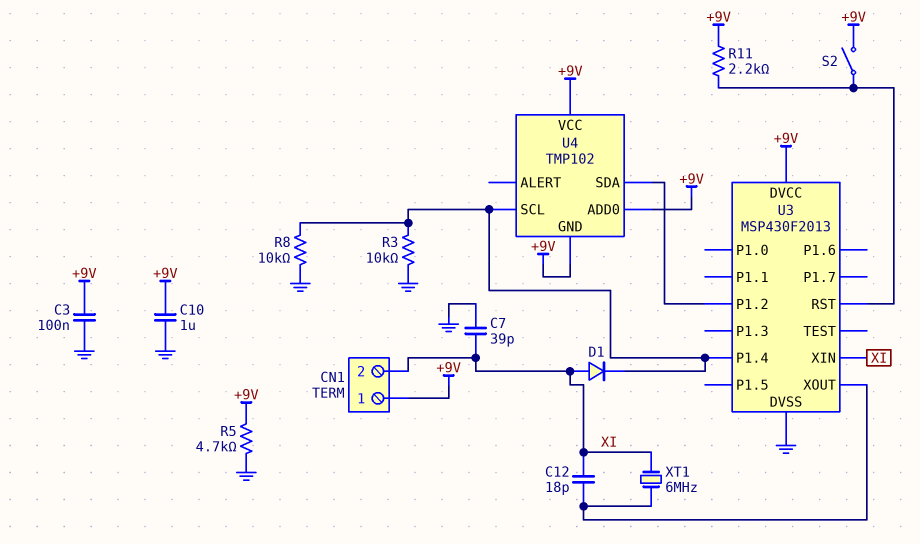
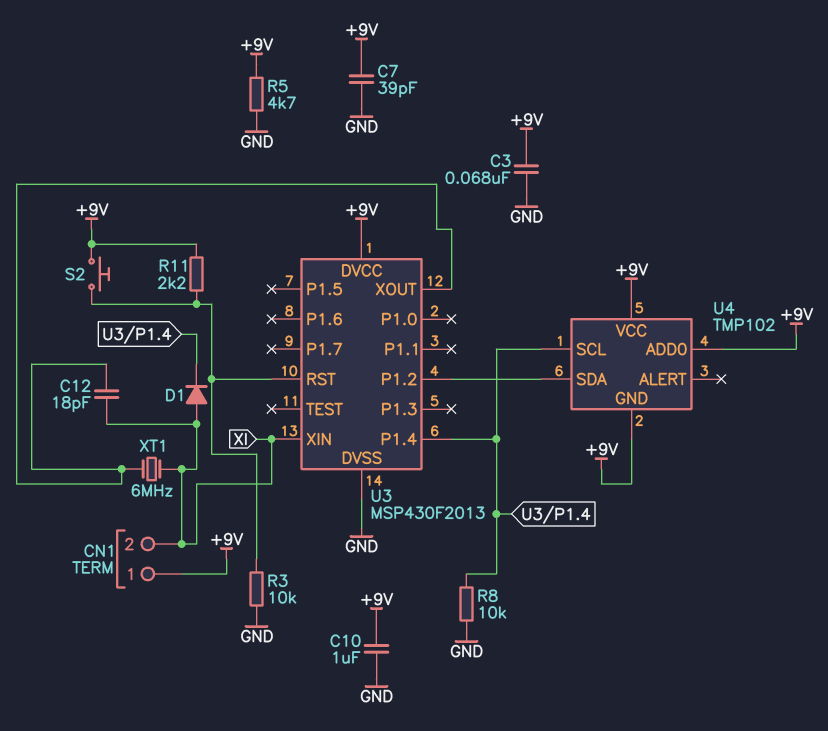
C3: 100nF (+9V, GND) -> 68nF (+9V, GND)
C7: 39pF (GND, XI) -> 39pF (+9V, GND)
R3: 10k (GND, U3/P1.4) -> 10k (GND, U3/RST)
S2: switch (+9V, U3/RST) -> button (+9V, U3/RST)

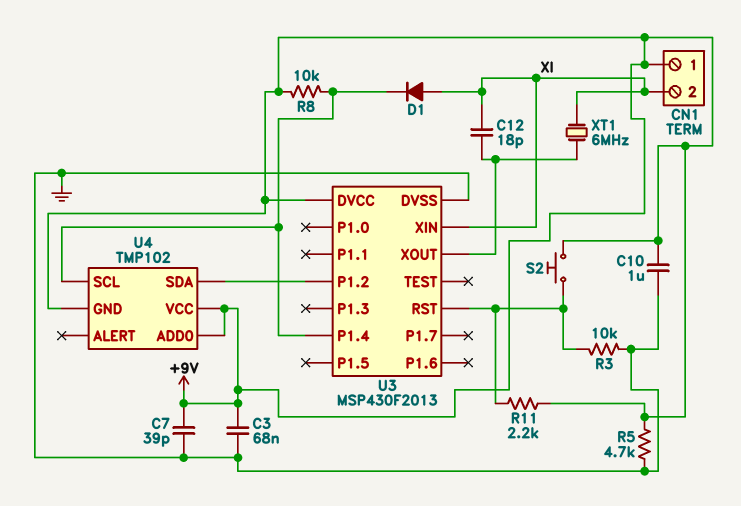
R8: 10k (GND, U3/P1.4) -> 10k (+9V, U3/P1.4)

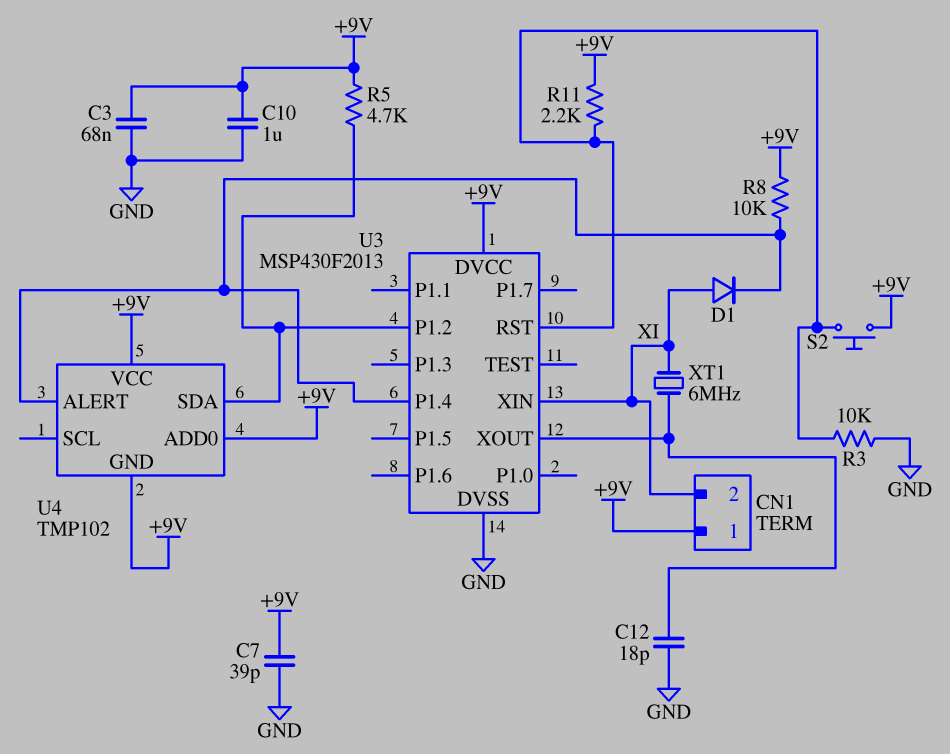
C12: 18pF (U3/XOUT, XI) -> 18pF (GND, U3/XOUT)
R5: 4.7k (+9V, GND) -> 4.7k (+9V, U3/P1.2)
U4 pin ALERT: none -> U3/P1.4
U4 pin SCL: U3/P1.4 -> none

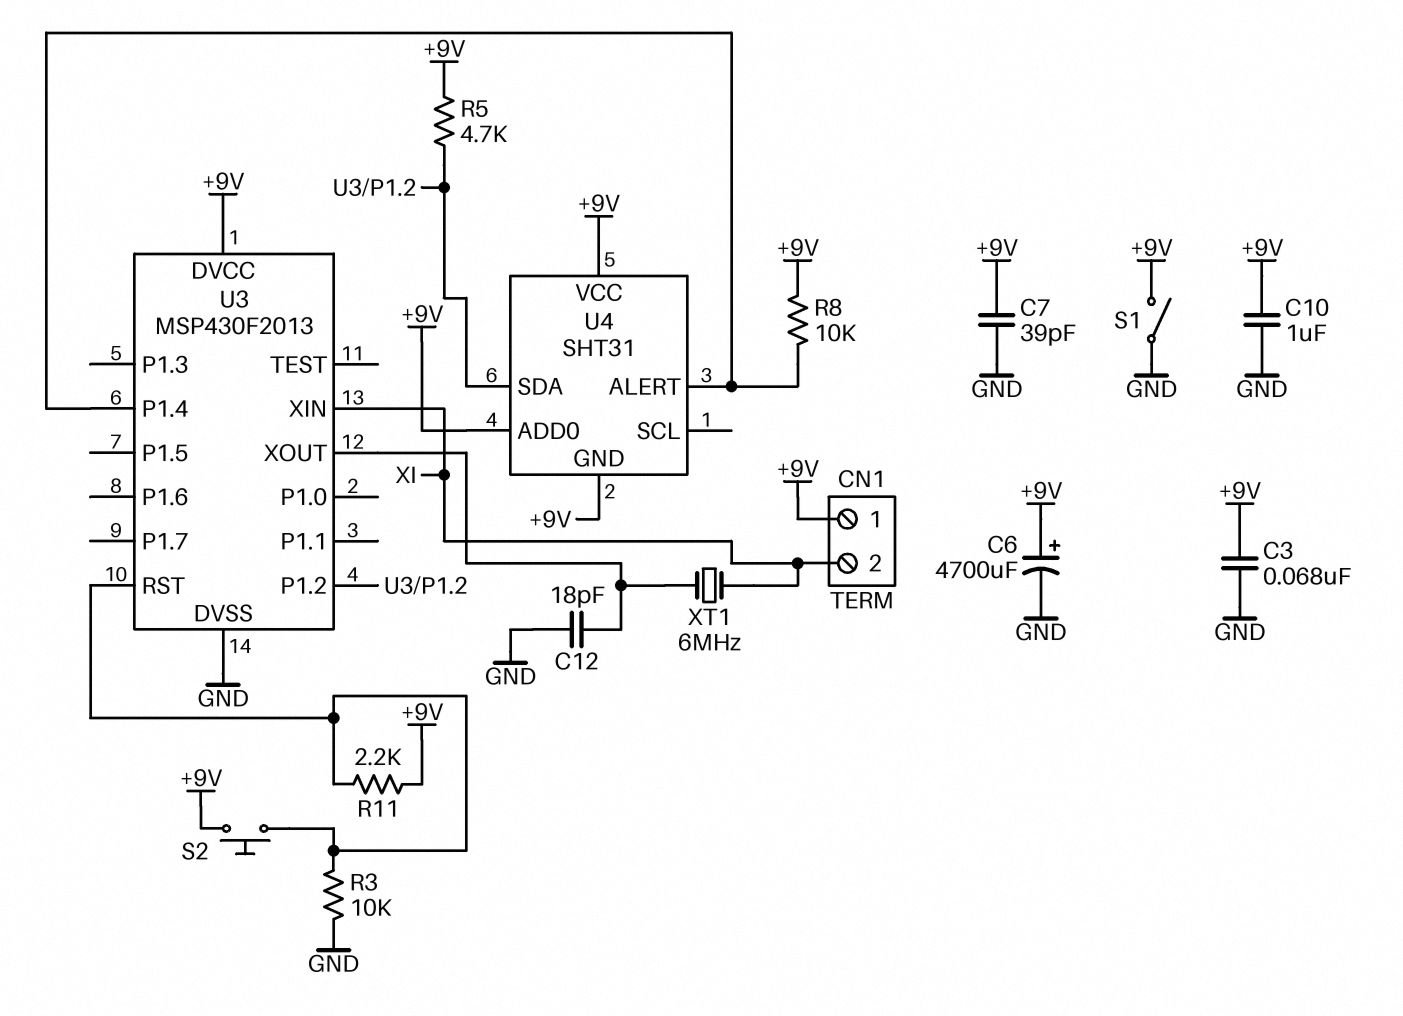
C6: none -> 4700uF (plus +9V, minus GND)
D1: diode (A XI, K U3/P1.4) -> none
S1: none -> switch (+9V, GND)
U4: TMP102 -> SHT31

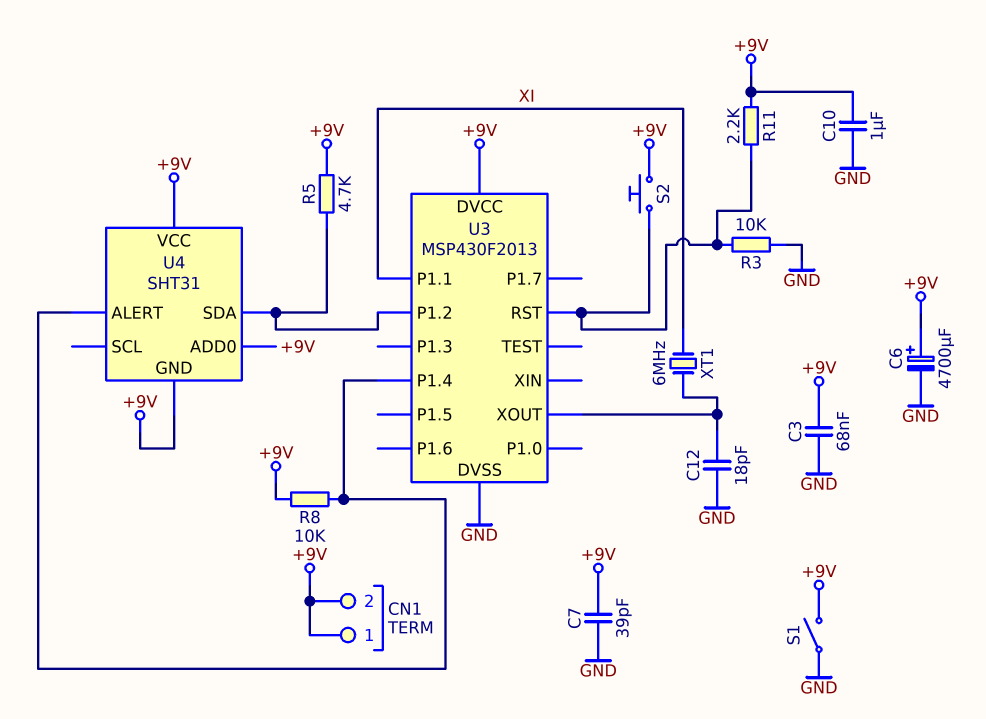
CN1 pin 2: XI -> +9V
U3 pin P1.1: none -> XI
U3 pin XIN: XI -> none

